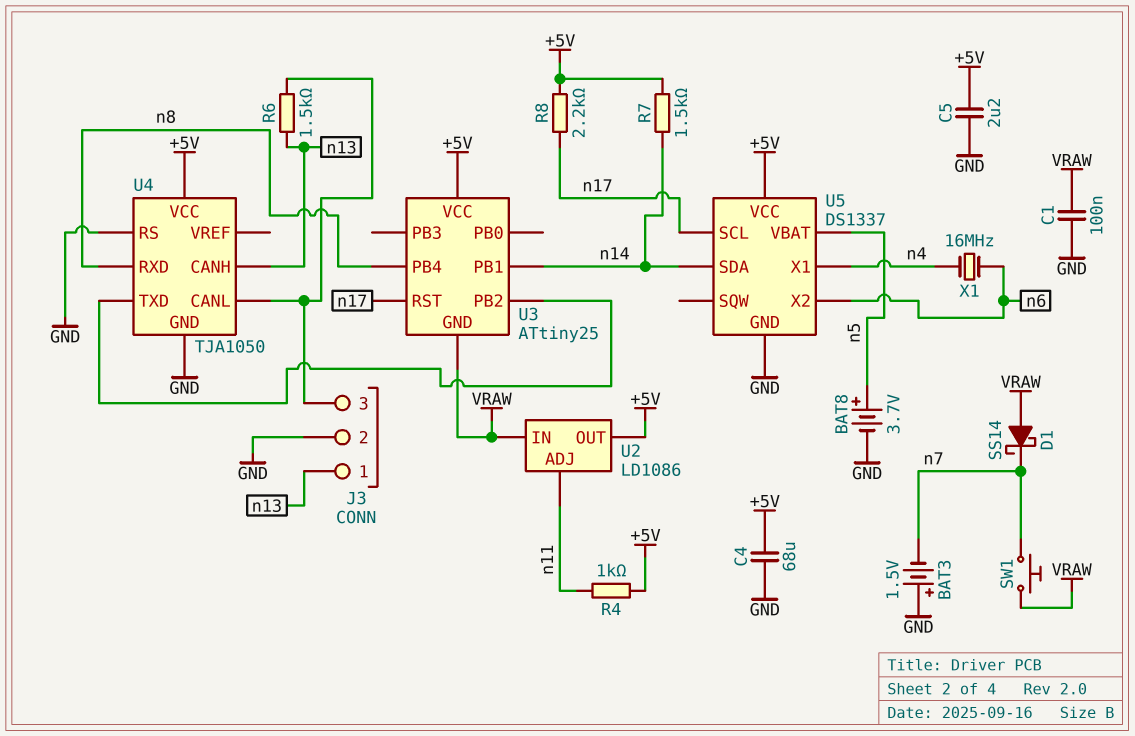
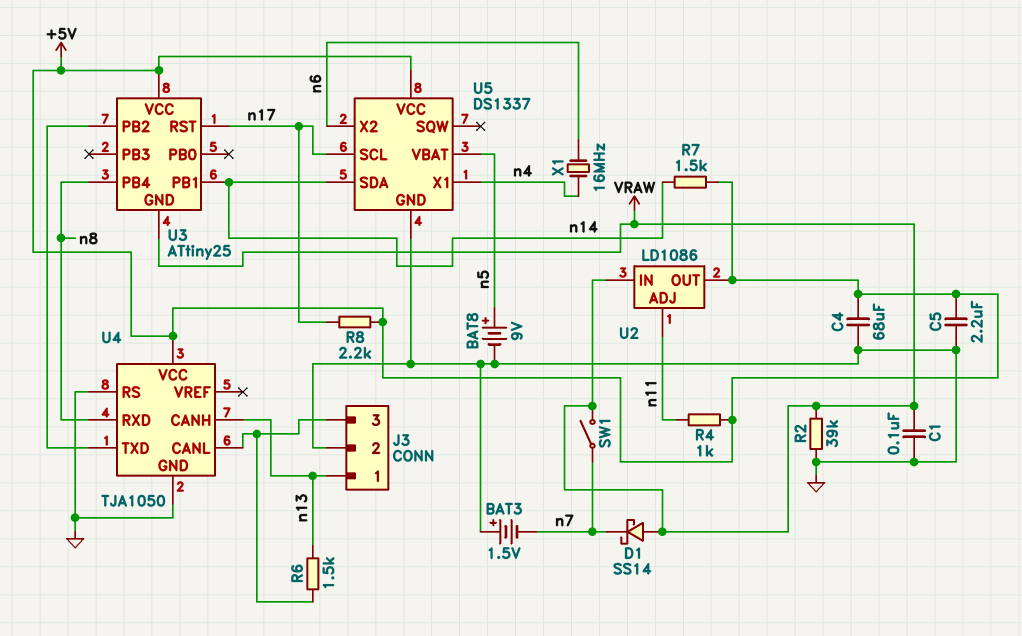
BAT8: 3.7V (plus n5, minus GND) -> 9V (plus n5, minus GND)
R2: none -> 39k (GND, VRAW)
SW1: button (VRAW, n7) -> switch (VRAW, n7)

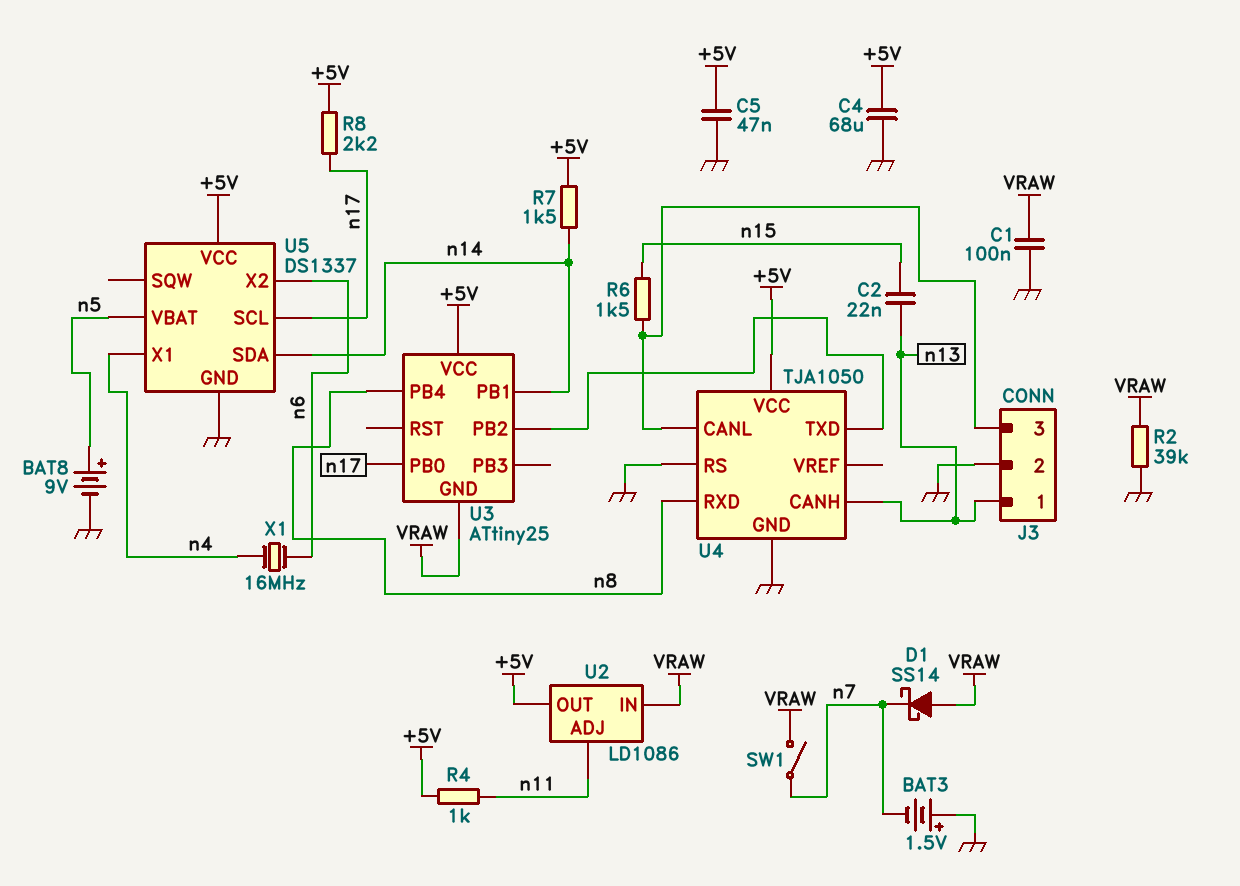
C2: none -> 22nF (n13, n15)
C5: 2.2uF (+5V, GND) -> 47nF (+5V, GND)
R6: 1.5k (J3/3, n13) -> 1.5k (J3/3, n15)
U3 pin PB0: none -> n17
U3 pin RST: n17 -> none

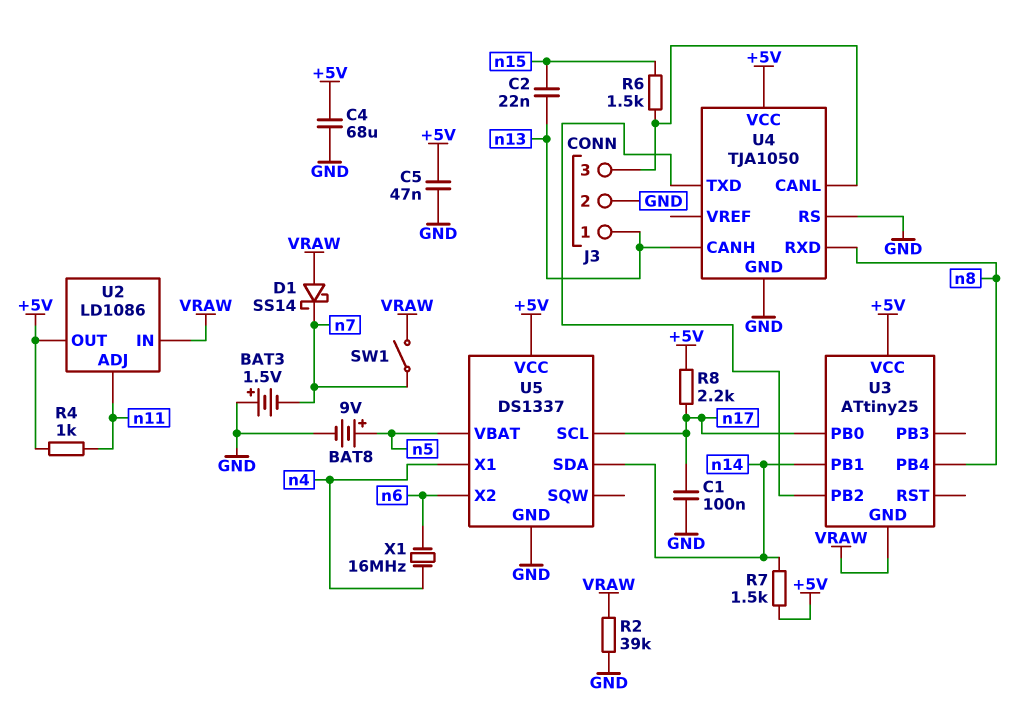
C1: 100nF (GND, VRAW) -> 100nF (GND, n17)

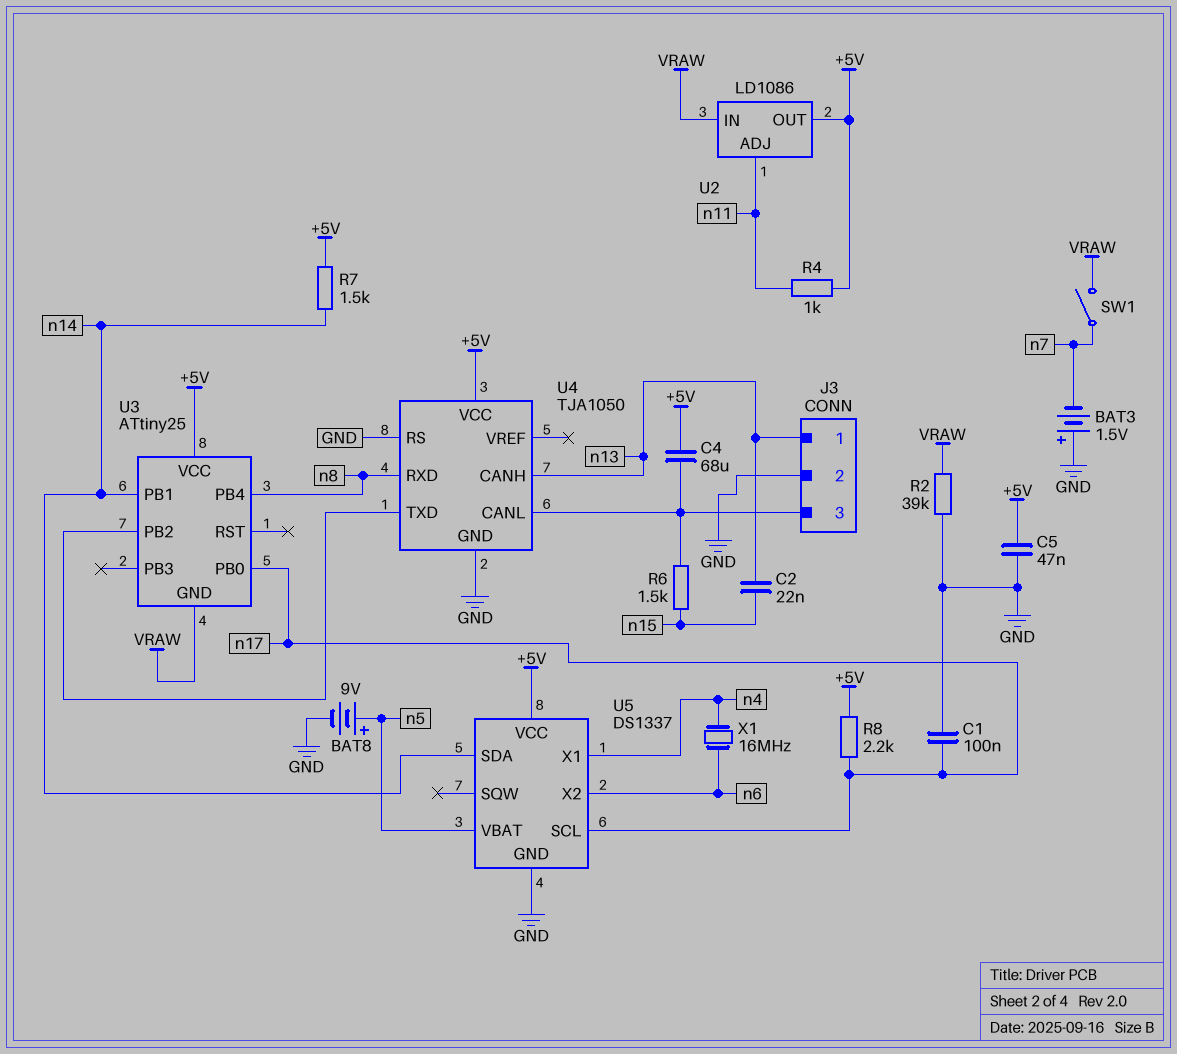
C4: 68uF (+5V, GND) -> 68uF (+5V, J3/3)
D1: schottky SS14 (A VRAW, K n7) -> none

